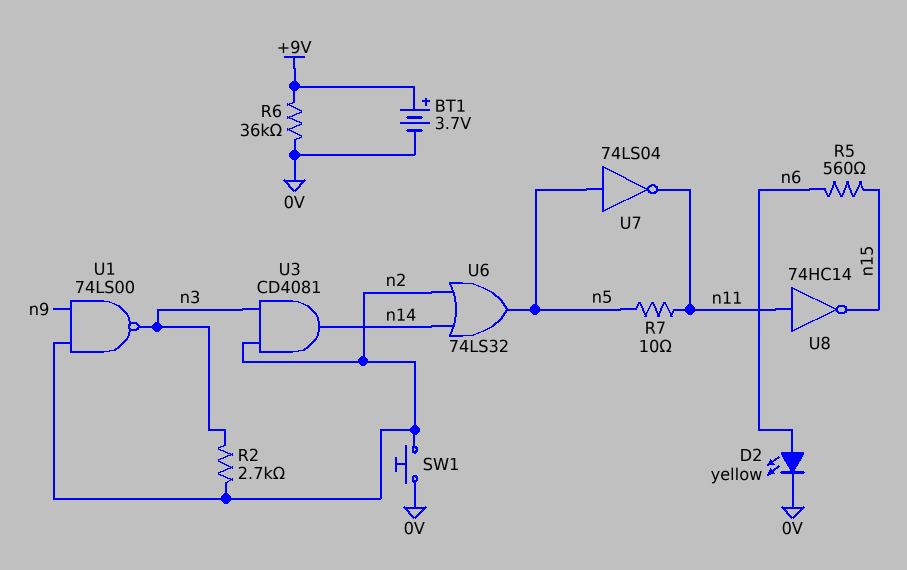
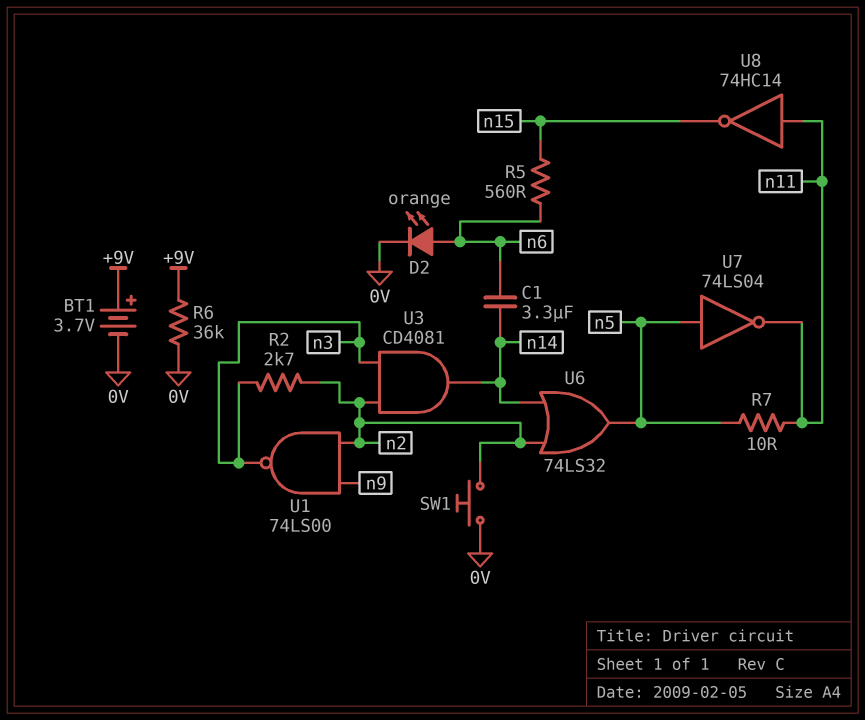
C1: none -> 3.3uF (n6, n14)
D2: LED yellow (A n6, K 0V) -> LED orange (A n6, K 0V)

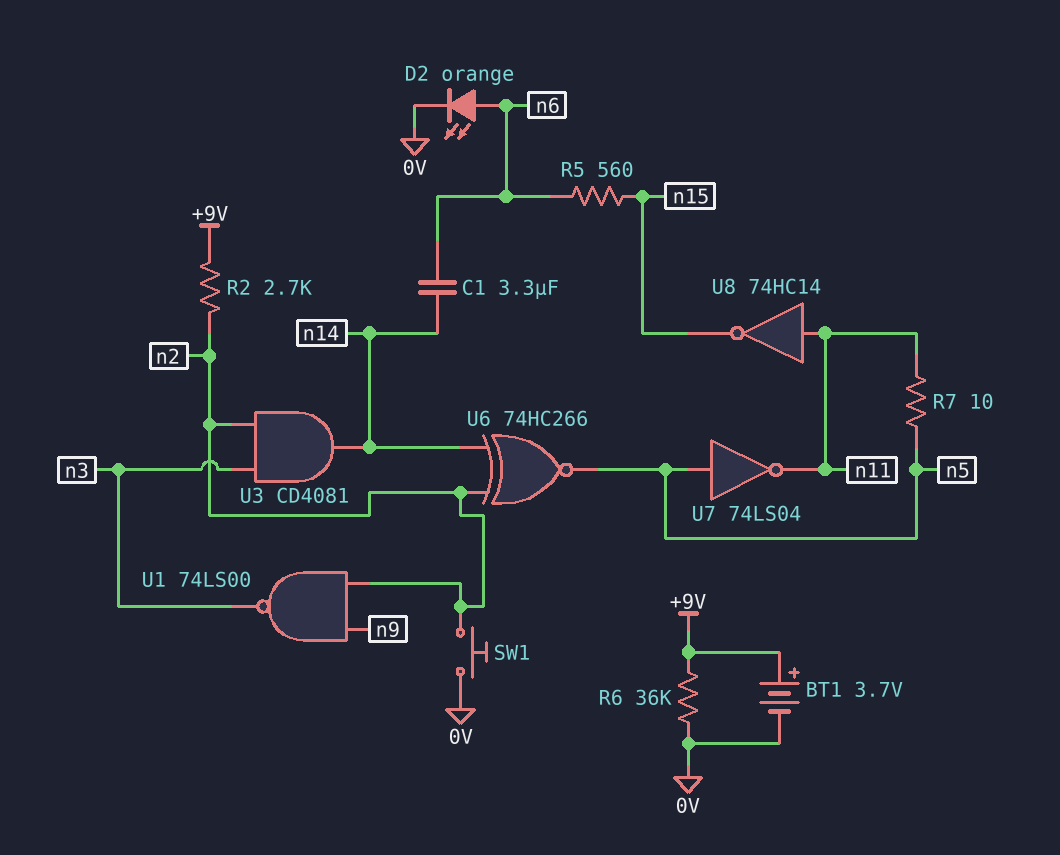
R2: 2.7k (n2, n3) -> 2.7k (+9V, n2)
U6: OR 74LS32 (in n2, in n14, out n5) -> XNOR 74HC266 (in n2, in n14, out n5)

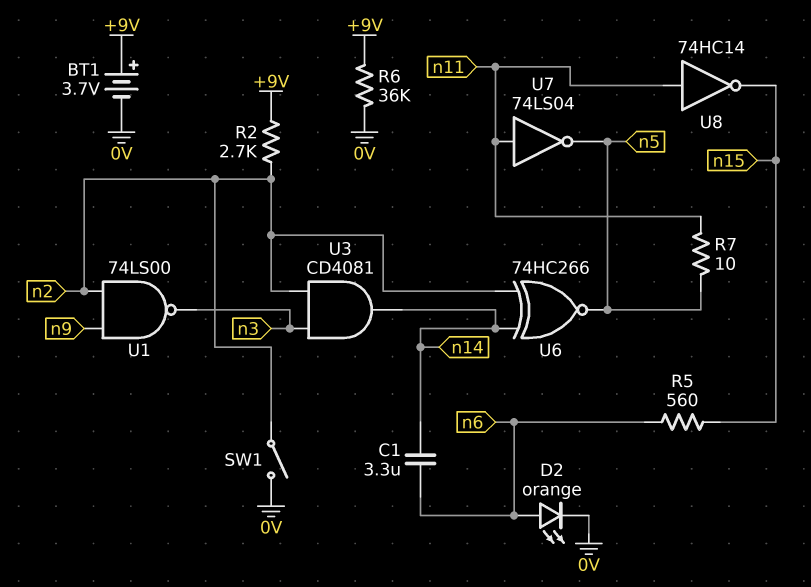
SW1: button (0V, n2) -> switch (0V, n2)
U7: NOT 74LS04 (in n5, out n11) -> NOT 74LS04 (in n11, out n5)

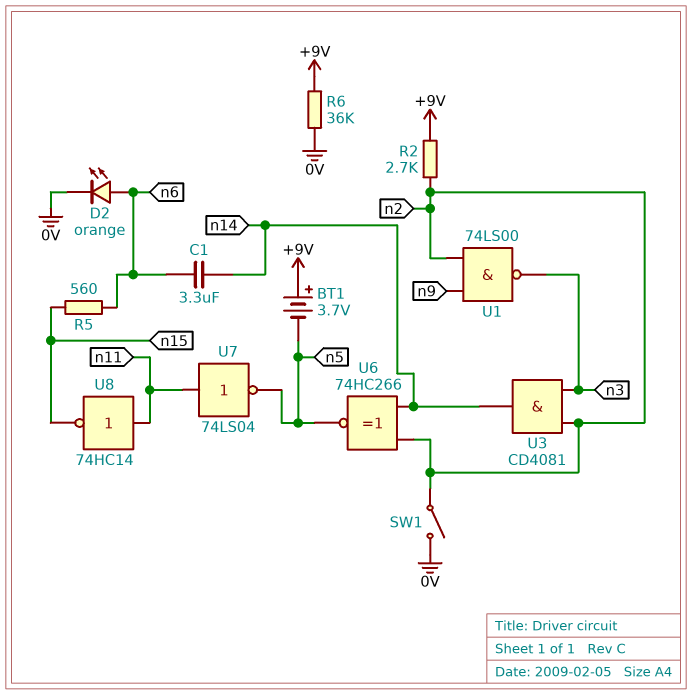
BT1: 3.7V (plus +9V, minus 0V) -> 3.7V (plus +9V, minus n5)
R7: 10 (n5, n11) -> none

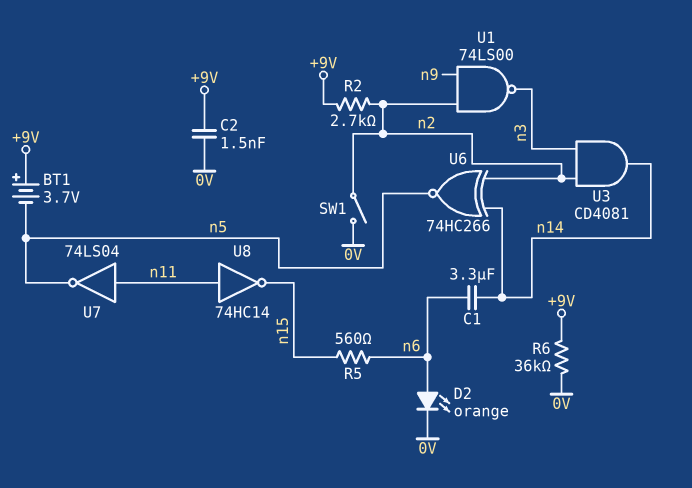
C2: none -> 1.5nF (+9V, 0V)

